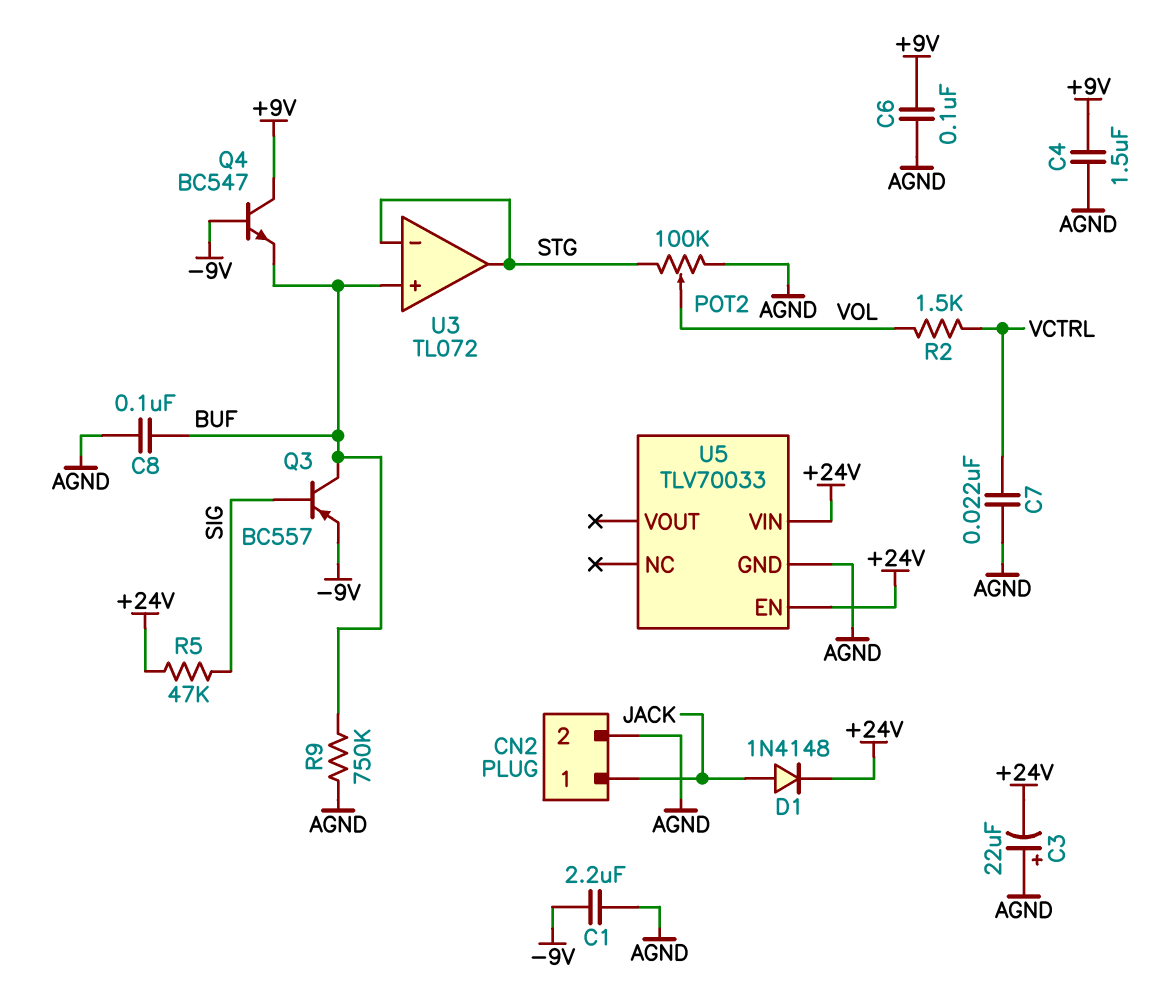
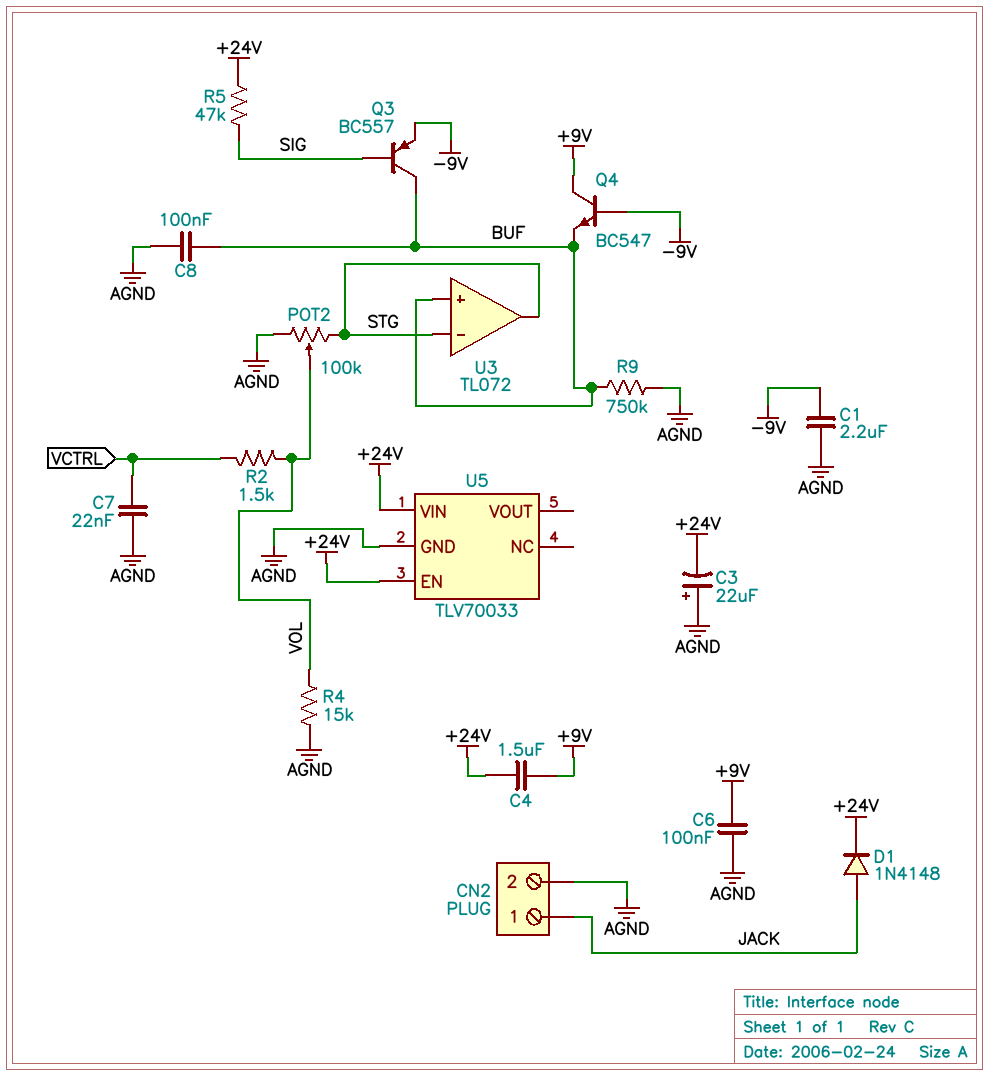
C4: 1.5uF (+9V, AGND) -> 1.5uF (+9V, +24V)
R4: none -> 15k (AGND, VOL)

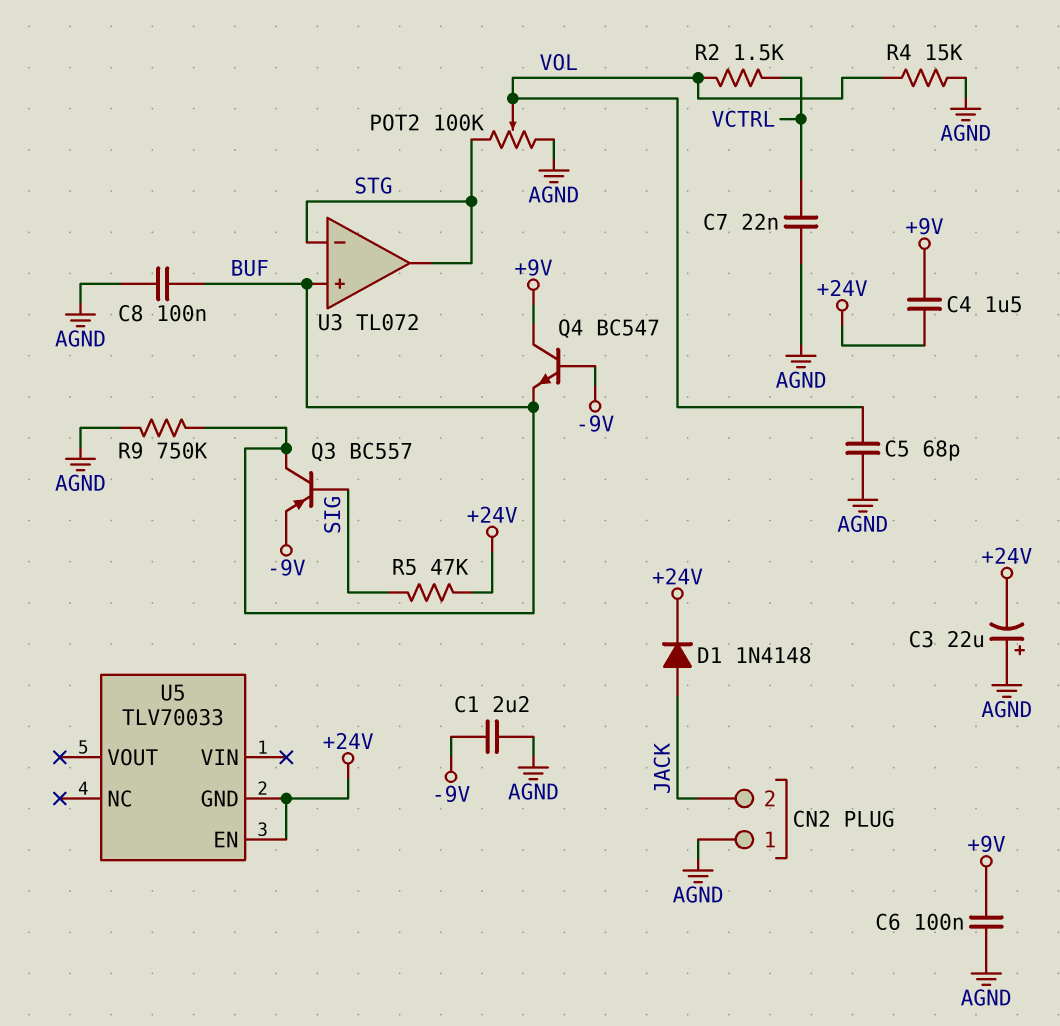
C5: none -> 68pF (AGND, VOL)
CN2 pin 1: JACK -> AGND
CN2 pin 2: AGND -> JACK
U5 pin GND: AGND -> +24V
U5 pin VIN: +24V -> none

